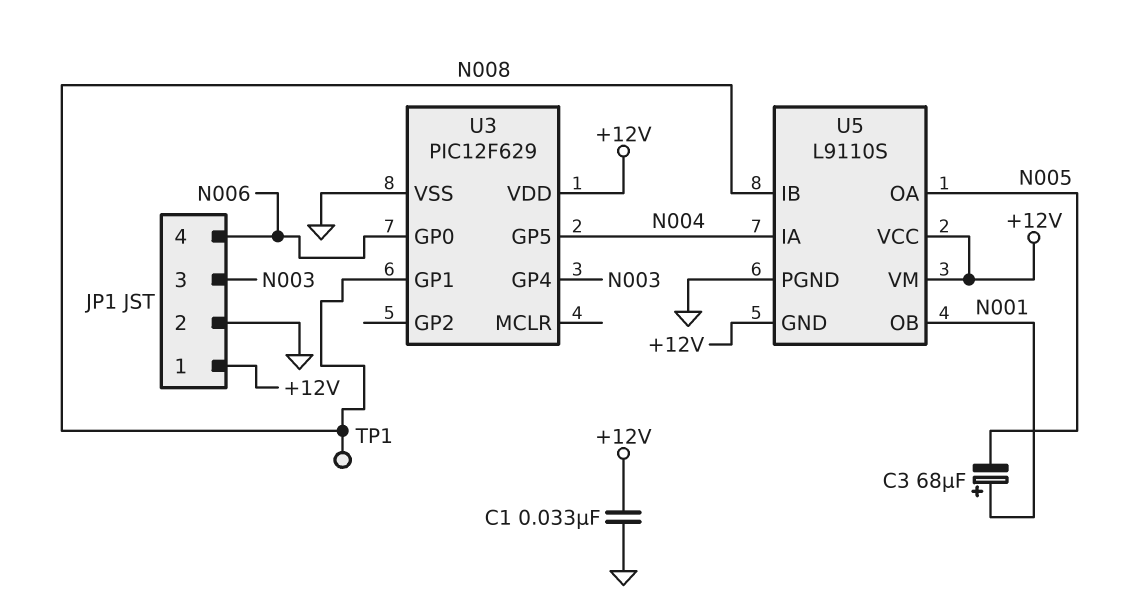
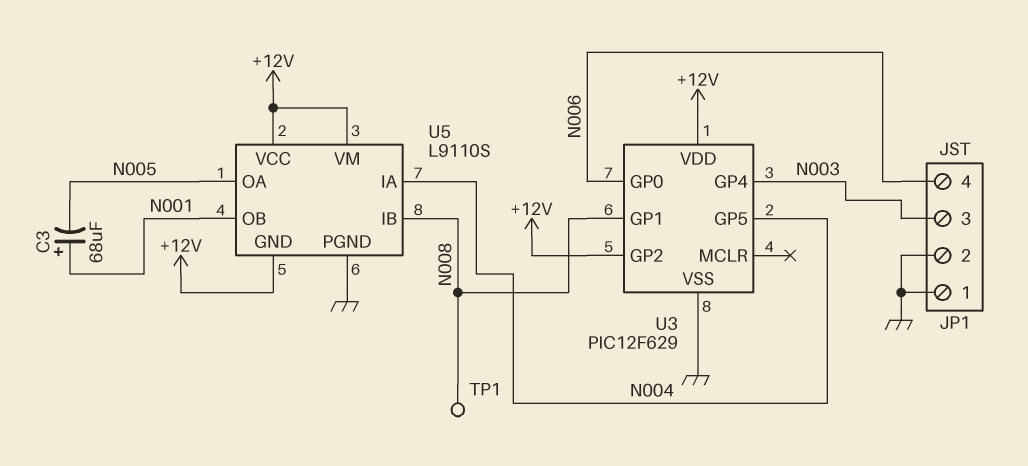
C1: 33nF (+12V, GND) -> none
JP1 pin 1: +12V -> GND
U3 pin GP2: none -> +12V

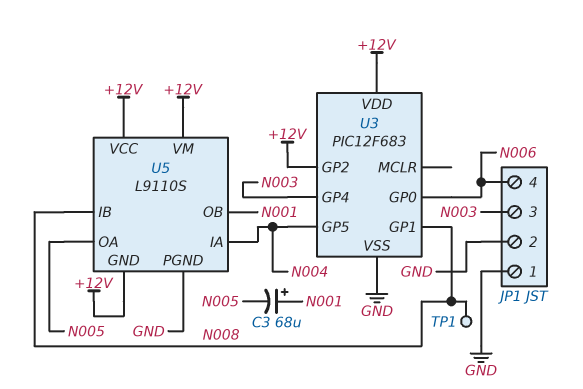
U3: PIC12F629 -> PIC12F683

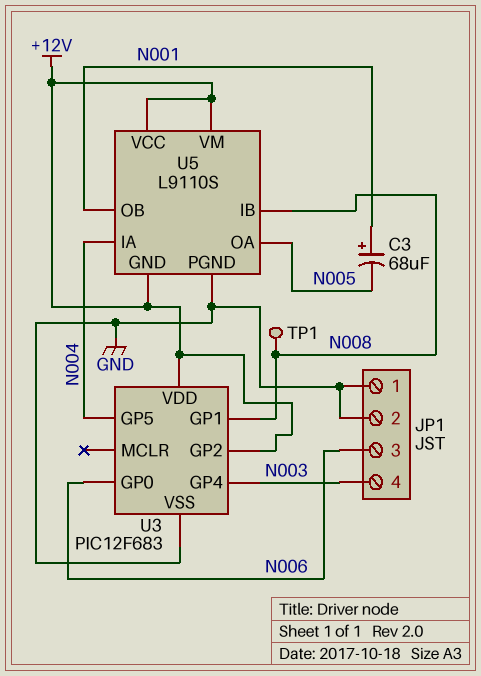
JP1 pin 3: N003 -> N006
JP1 pin 4: N006 -> N003

